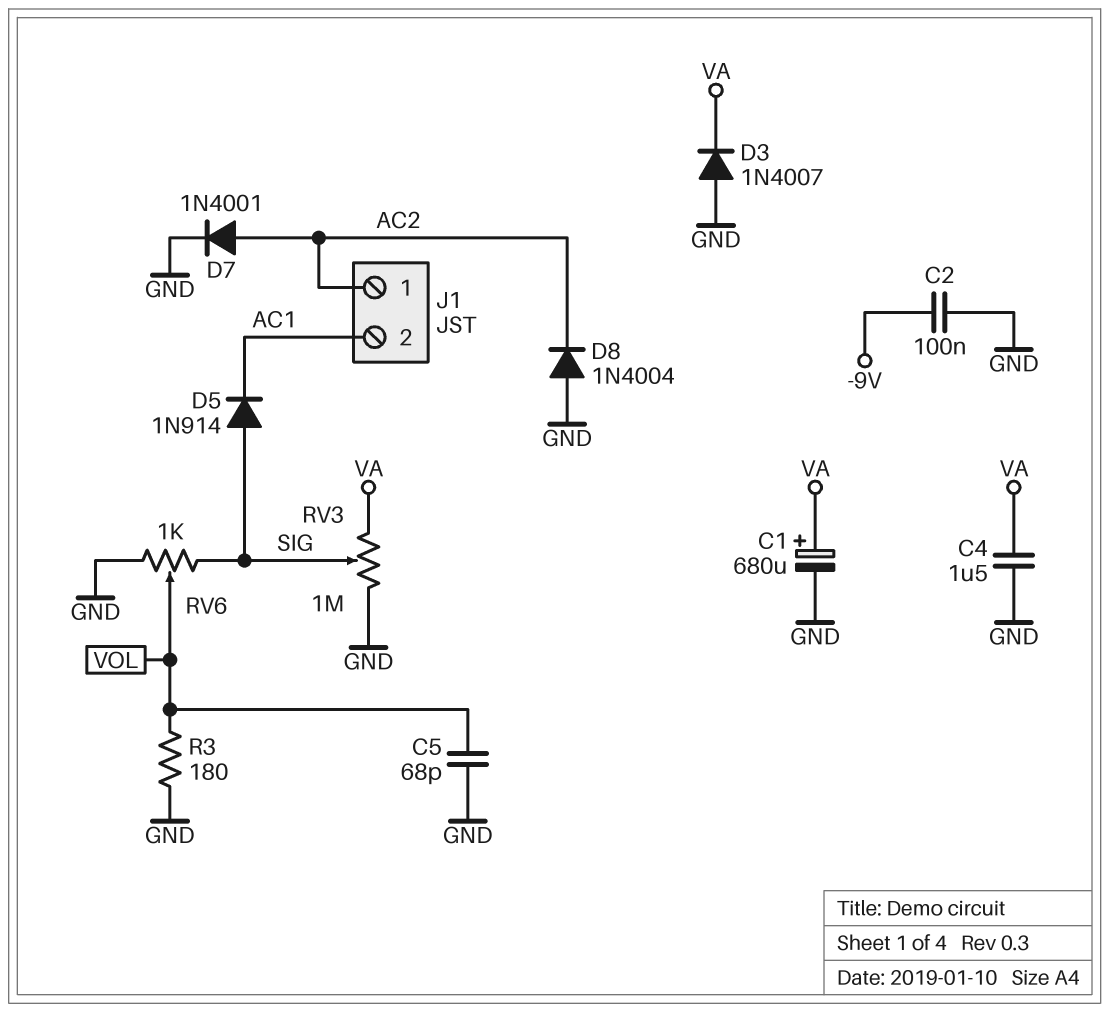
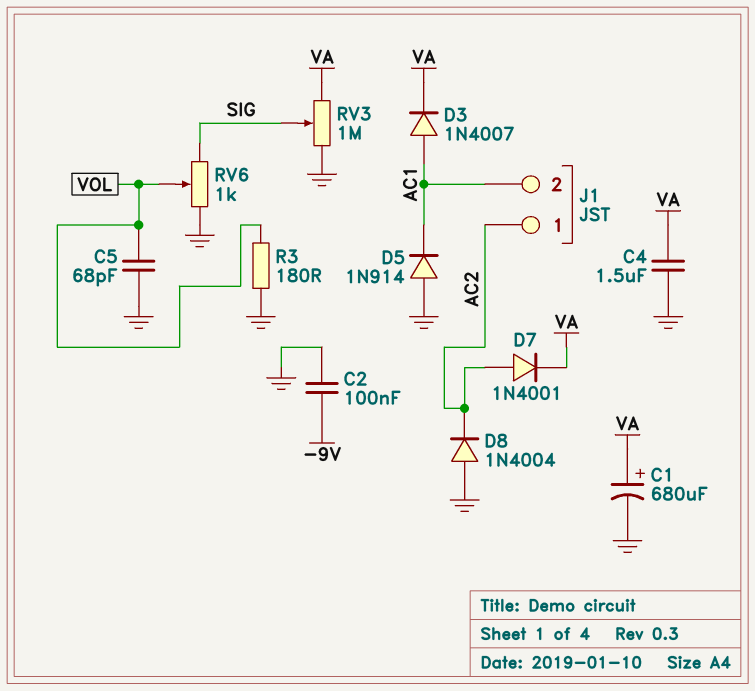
D3: diode 1N4007 (A GND, K VA) -> diode 1N4007 (A AC1, K VA)
D5: diode 1N914 (A SIG, K AC1) -> diode 1N914 (A GND, K AC1)
D7: diode 1N4001 (A AC2, K GND) -> diode 1N4001 (A AC2, K VA)

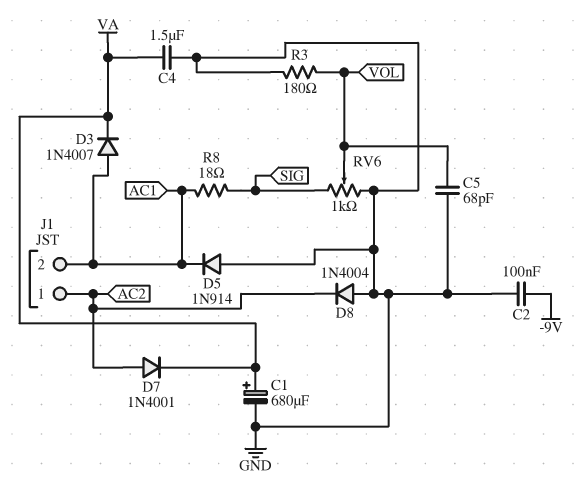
R8: none -> 18 (AC1, SIG)
RV3: 1M (GND, VA, wiper SIG) -> none

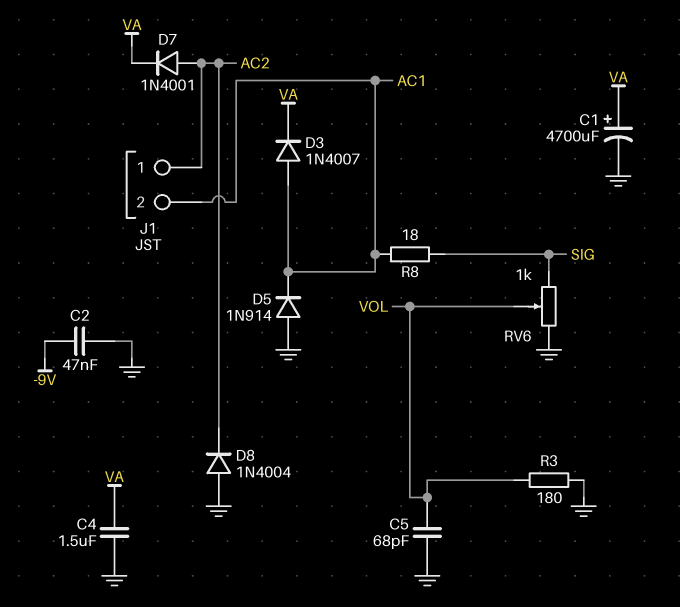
C1: 680uF (plus VA, minus GND) -> 4700uF (plus VA, minus GND)
C2: 100nF (-9V, GND) -> 47nF (-9V, GND)

